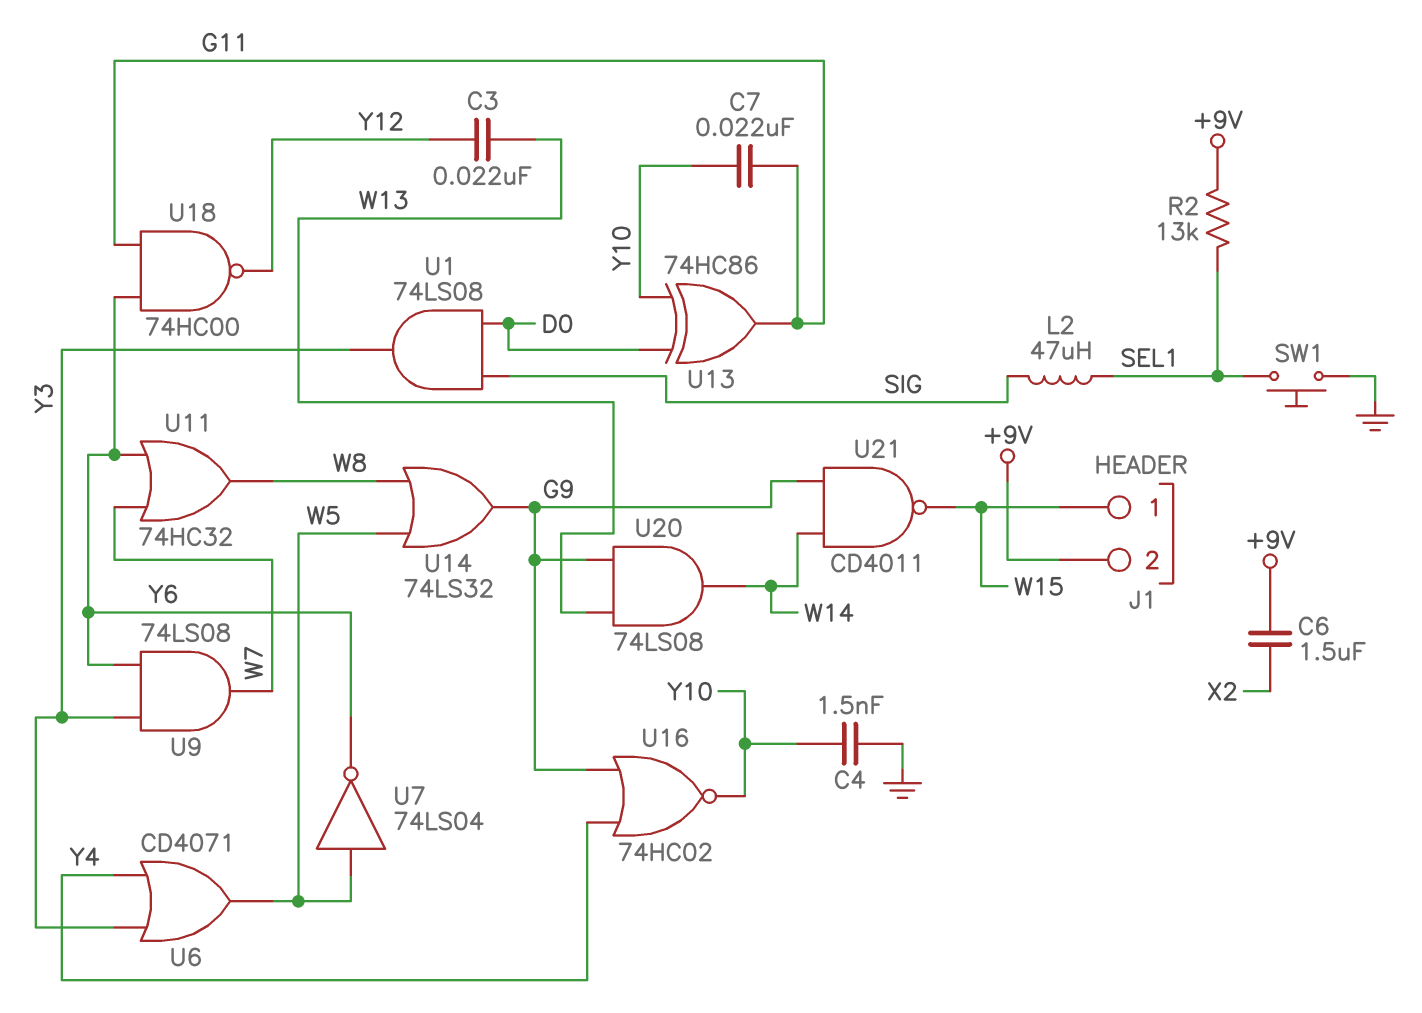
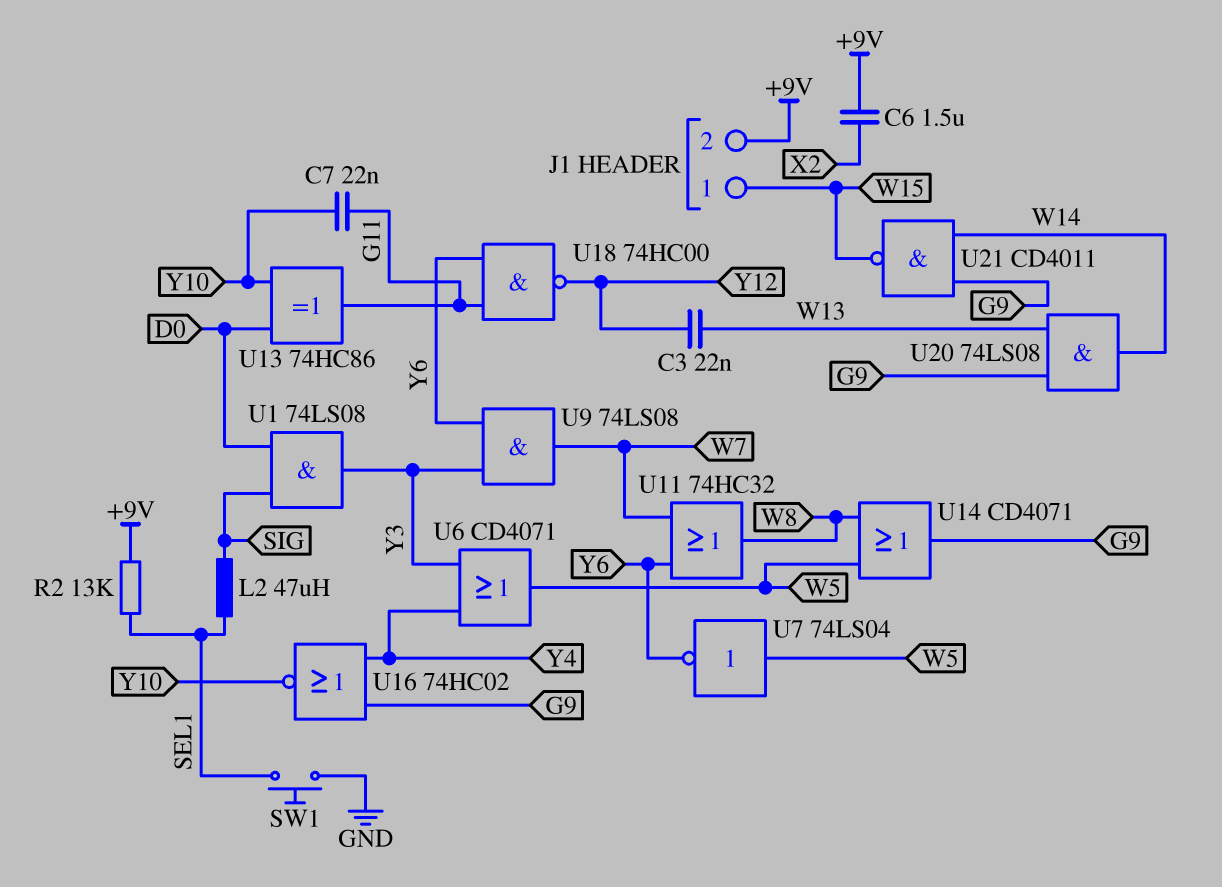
C4: 1.5nF (GND, Y10) -> none
U14: OR 74LS32 (in W5, in W8, out G9) -> OR CD4071 (in W5, in W8, out G9)

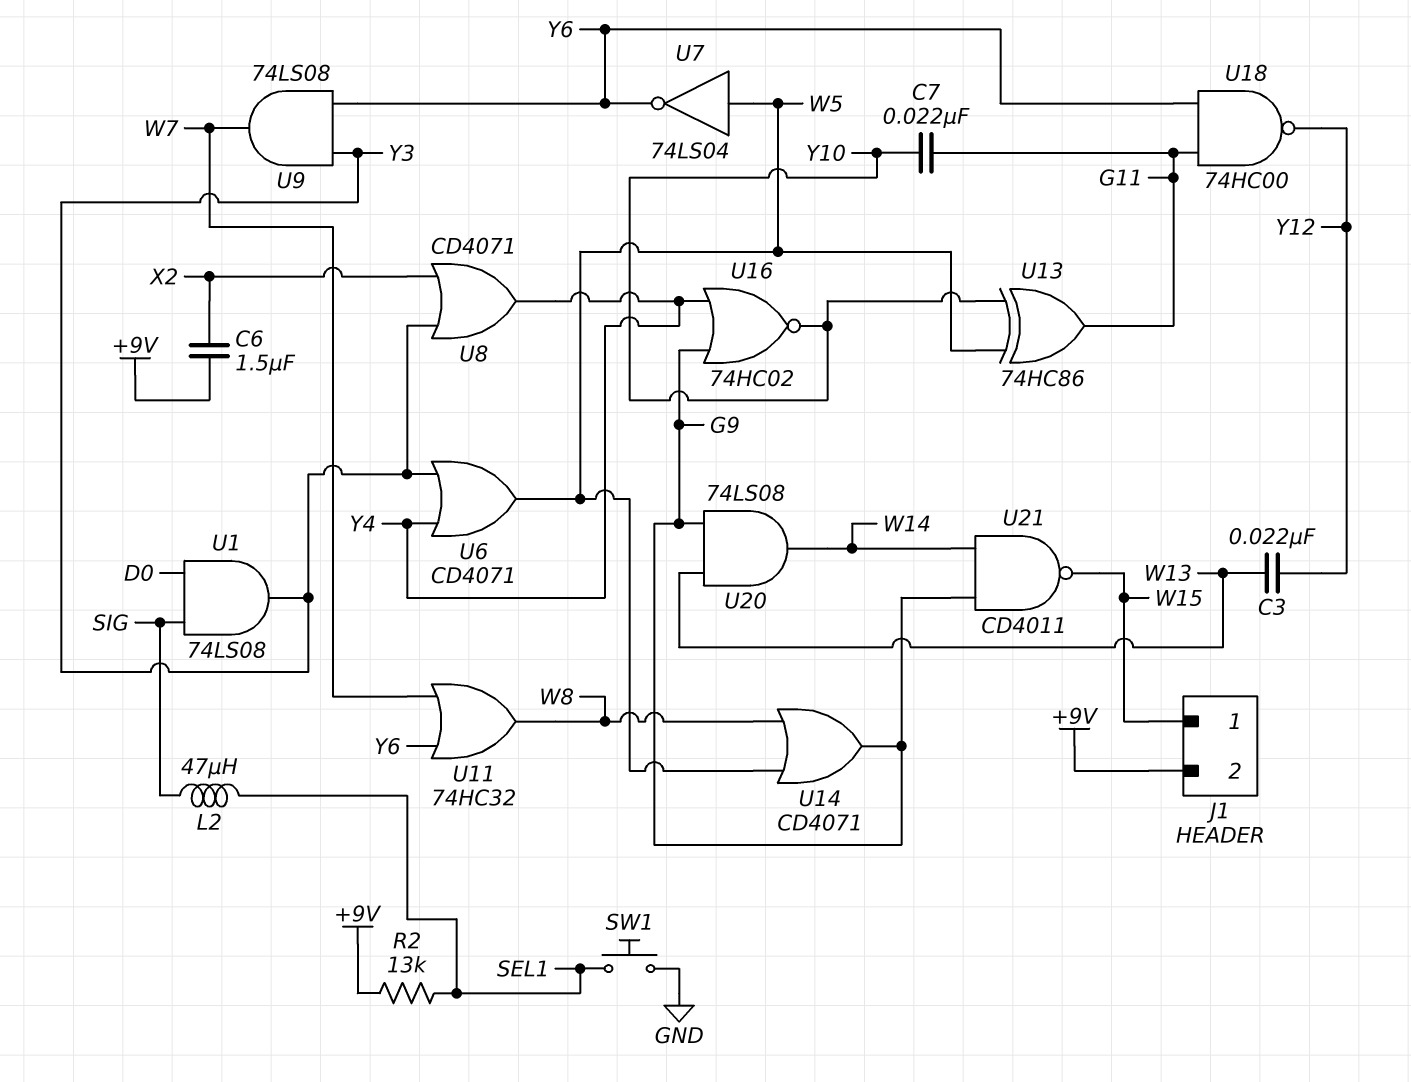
U8: none -> OR CD4071 (in X2, in Y3, out Y4)
U13: XOR 74HC86 (in D0, in Y10, out G11) -> XOR 74HC86 (in W5, in Y10, out G11)

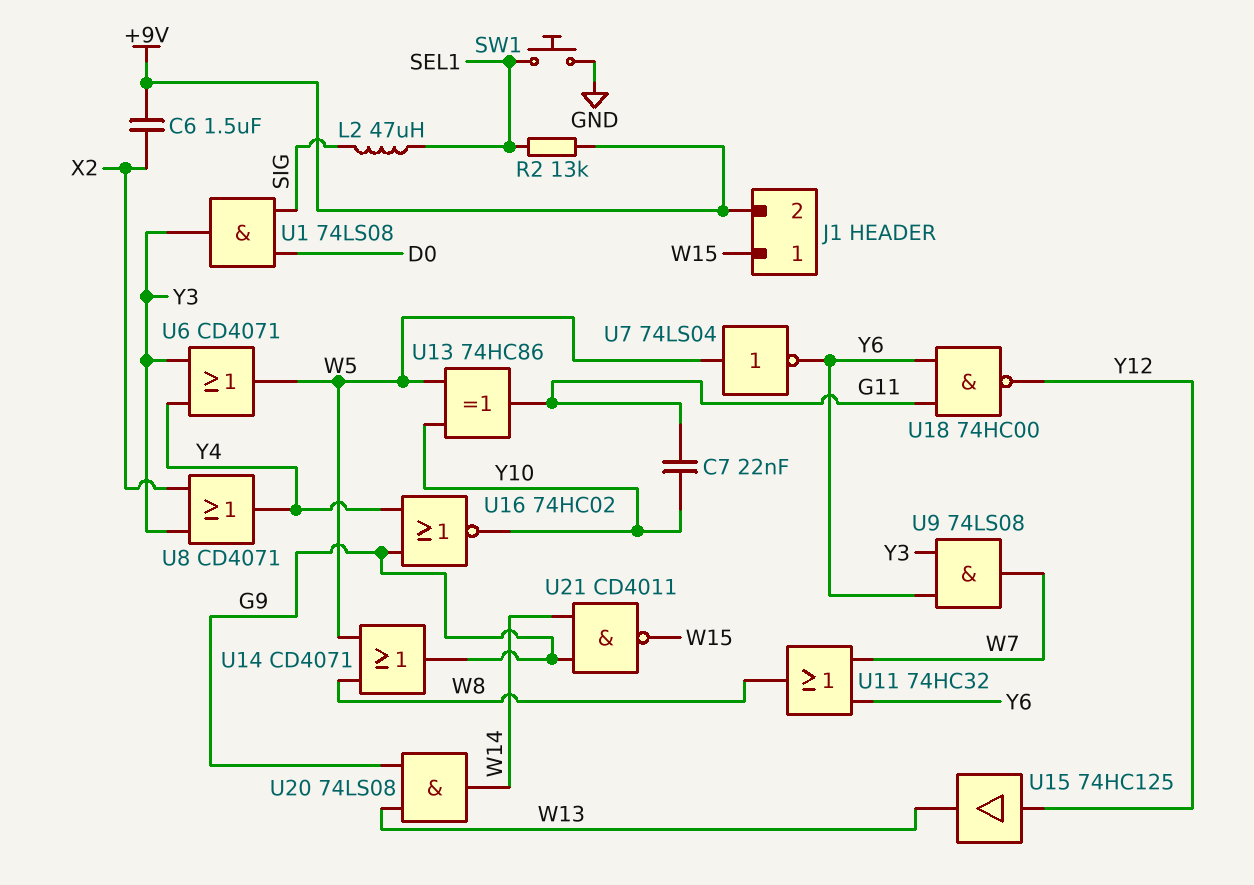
C3: 22nF (W13, Y12) -> none
U15: none -> buffer 74HC125 (in Y12, out W13)

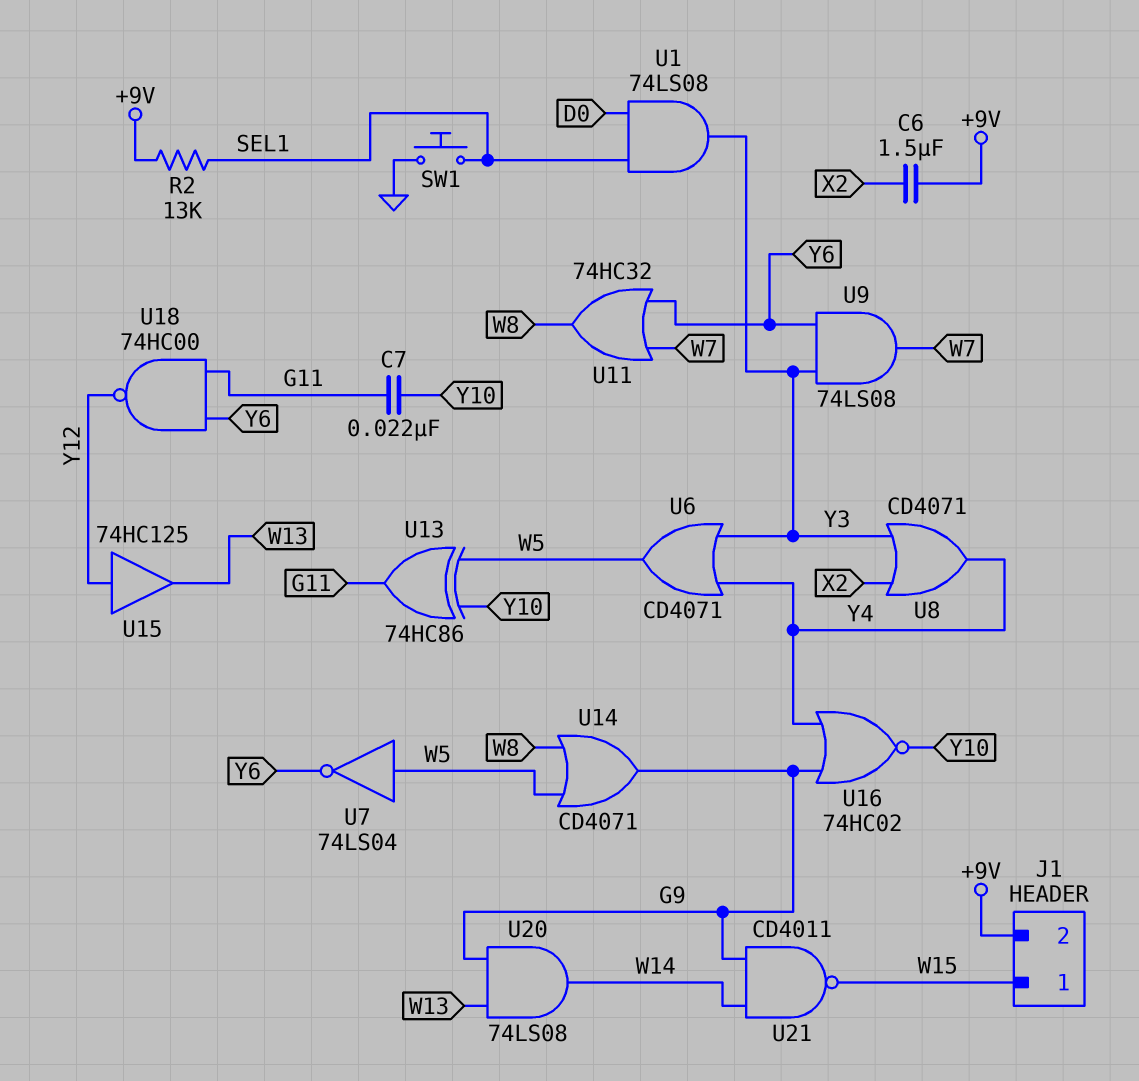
L2: 47uH (SEL1, SIG) -> none
U1: AND 74LS08 (in D0, in SIG, out Y3) -> AND 74LS08 (in D0, in SEL1, out Y3)

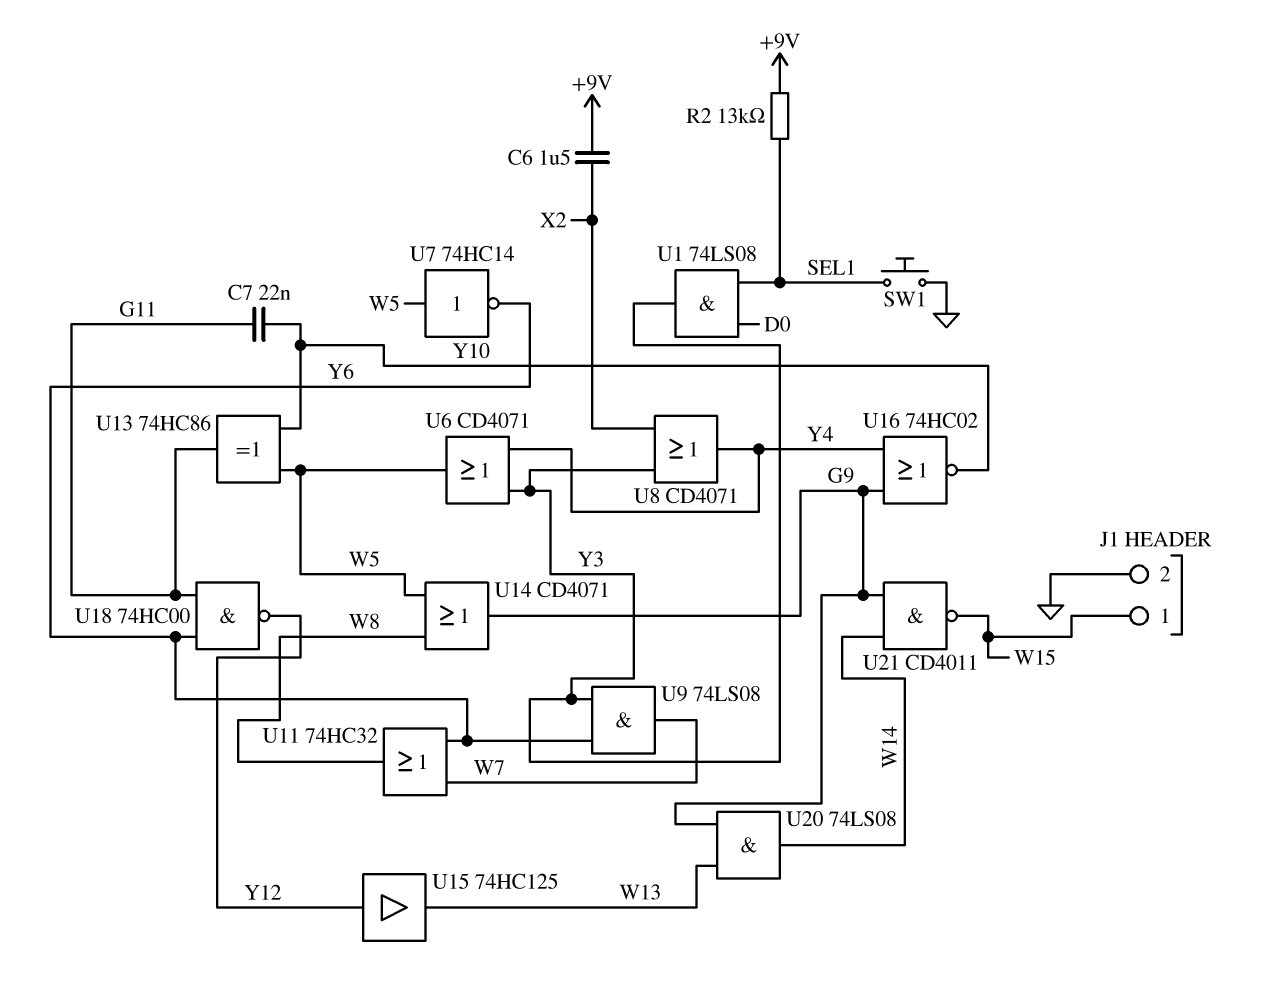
J1 pin 2: +9V -> GND
U7: NOT 74LS04 (in W5, out Y6) -> NOT 74HC14 (in W5, out Y6)

